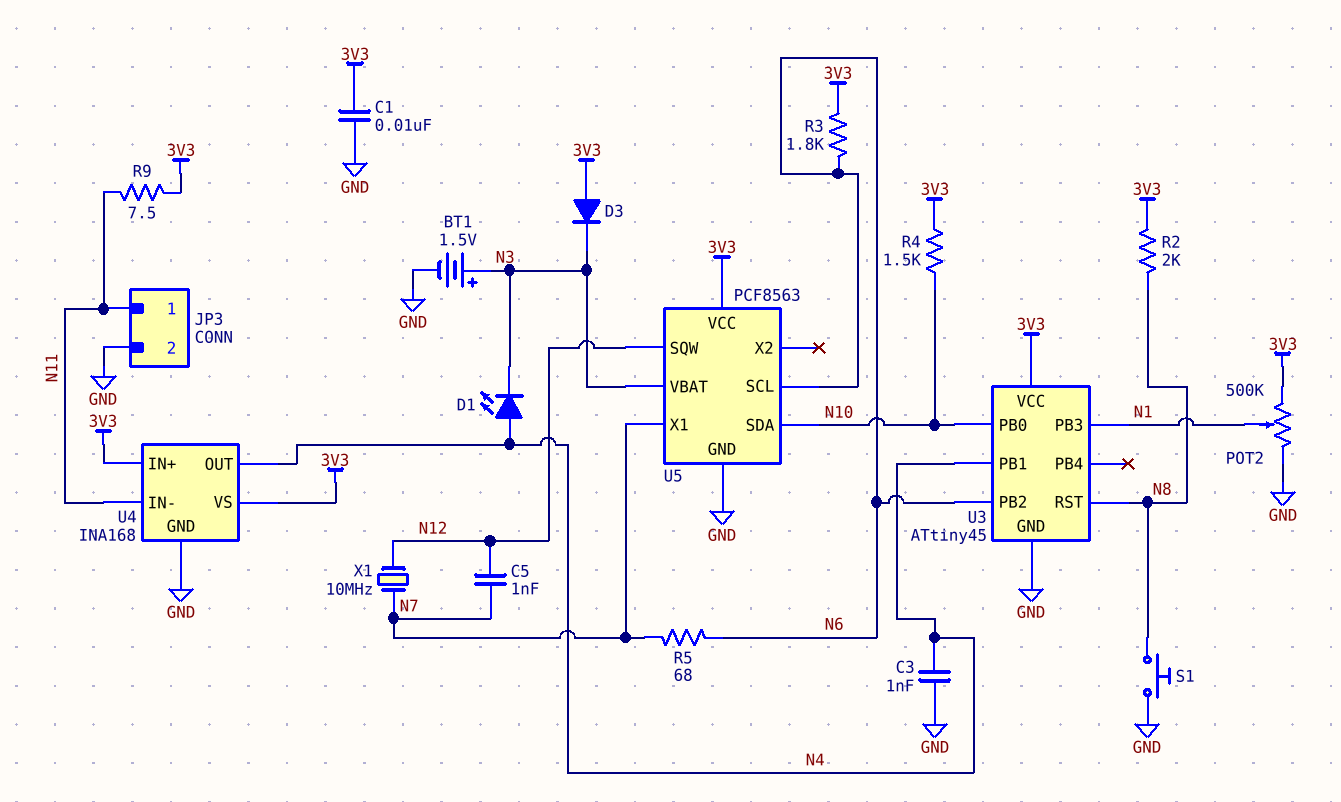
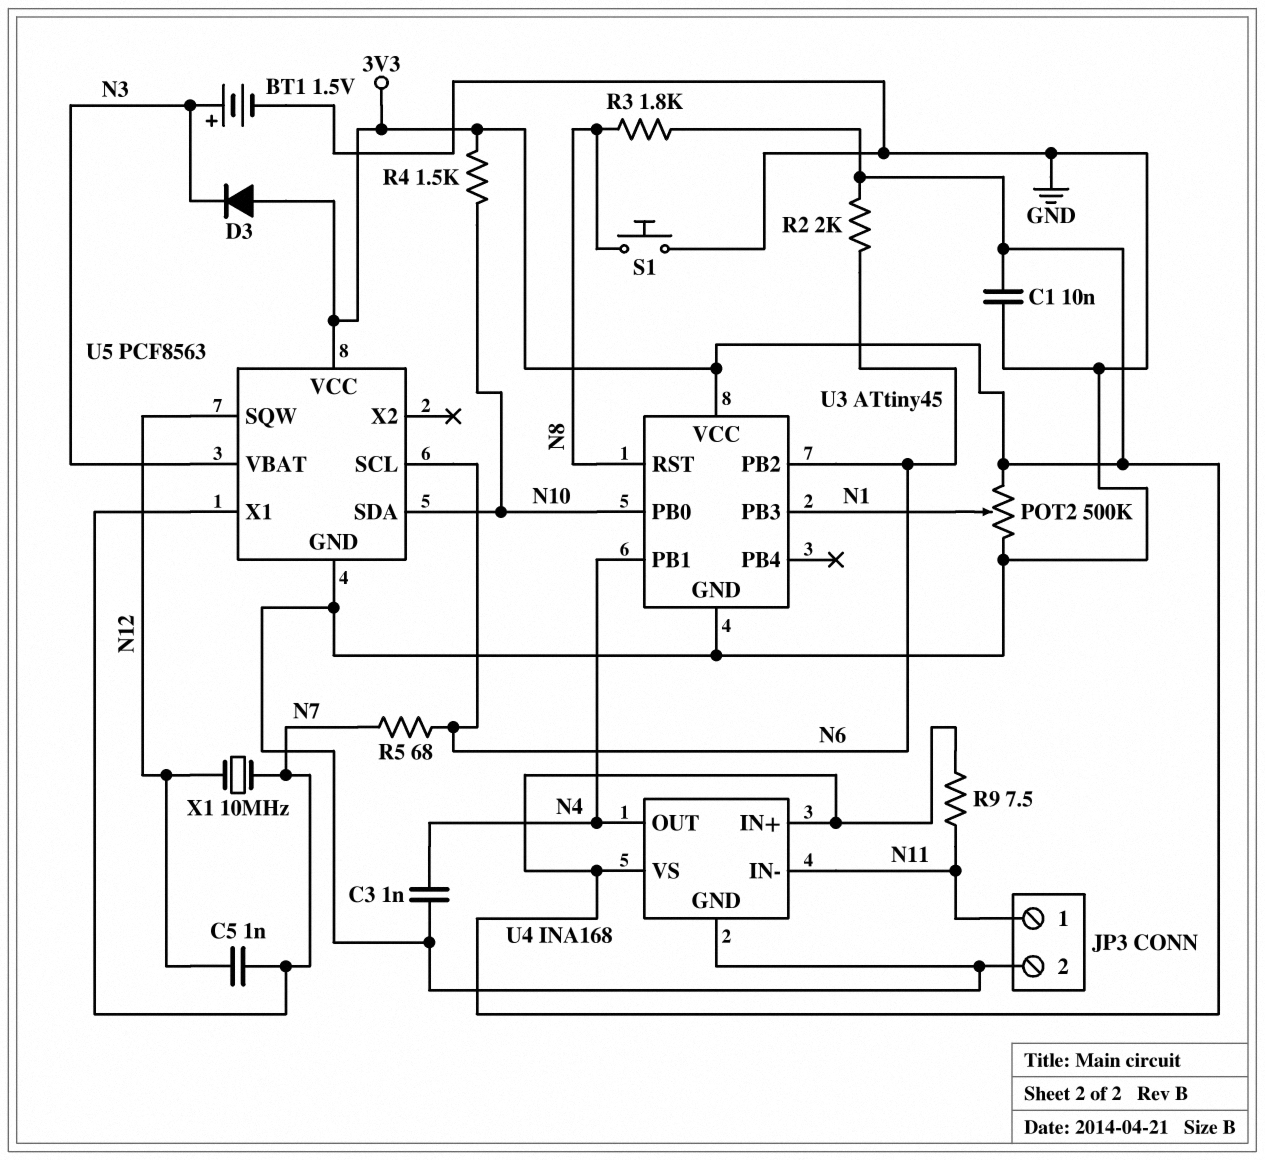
D1: LED (A N4, K N3) -> none
R2: 2k (3V3, N8) -> 2k (3V3, N6)
R3: 1.8k (3V3, N6) -> 1.8k (3V3, N8)

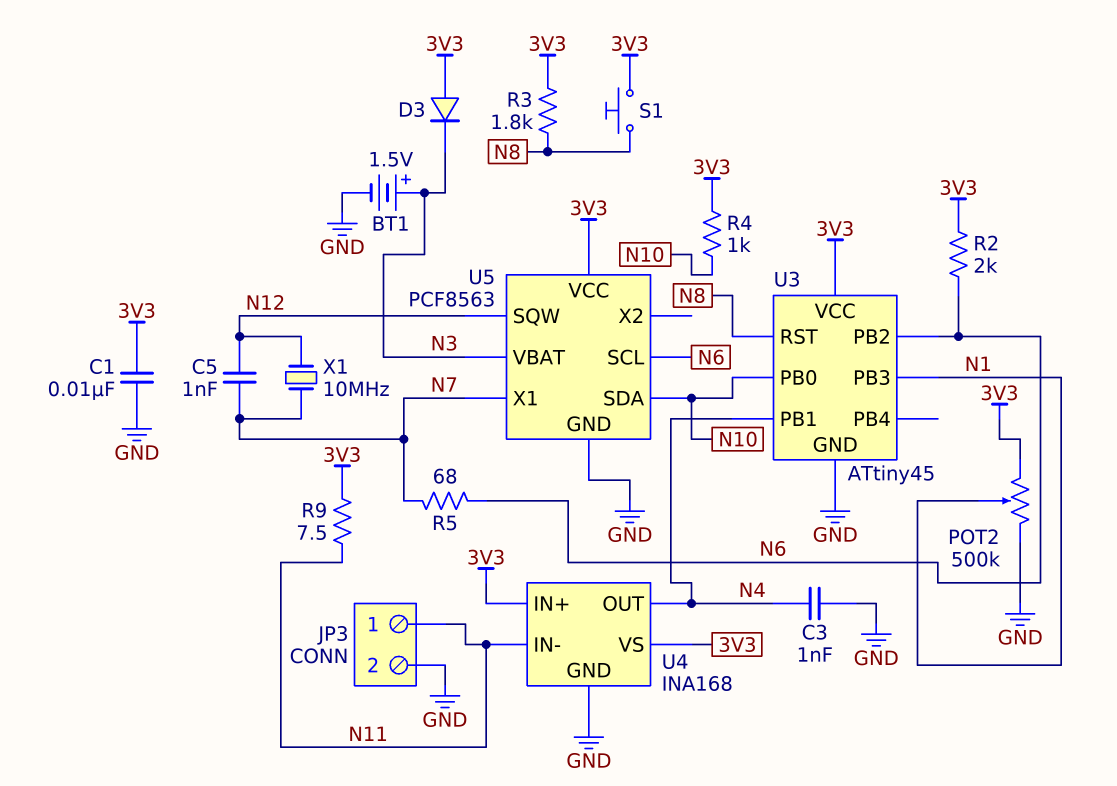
R4: 1.5k (3V3, N10) -> 1k (3V3, N10)
S1: button (GND, N8) -> button (3V3, N8)

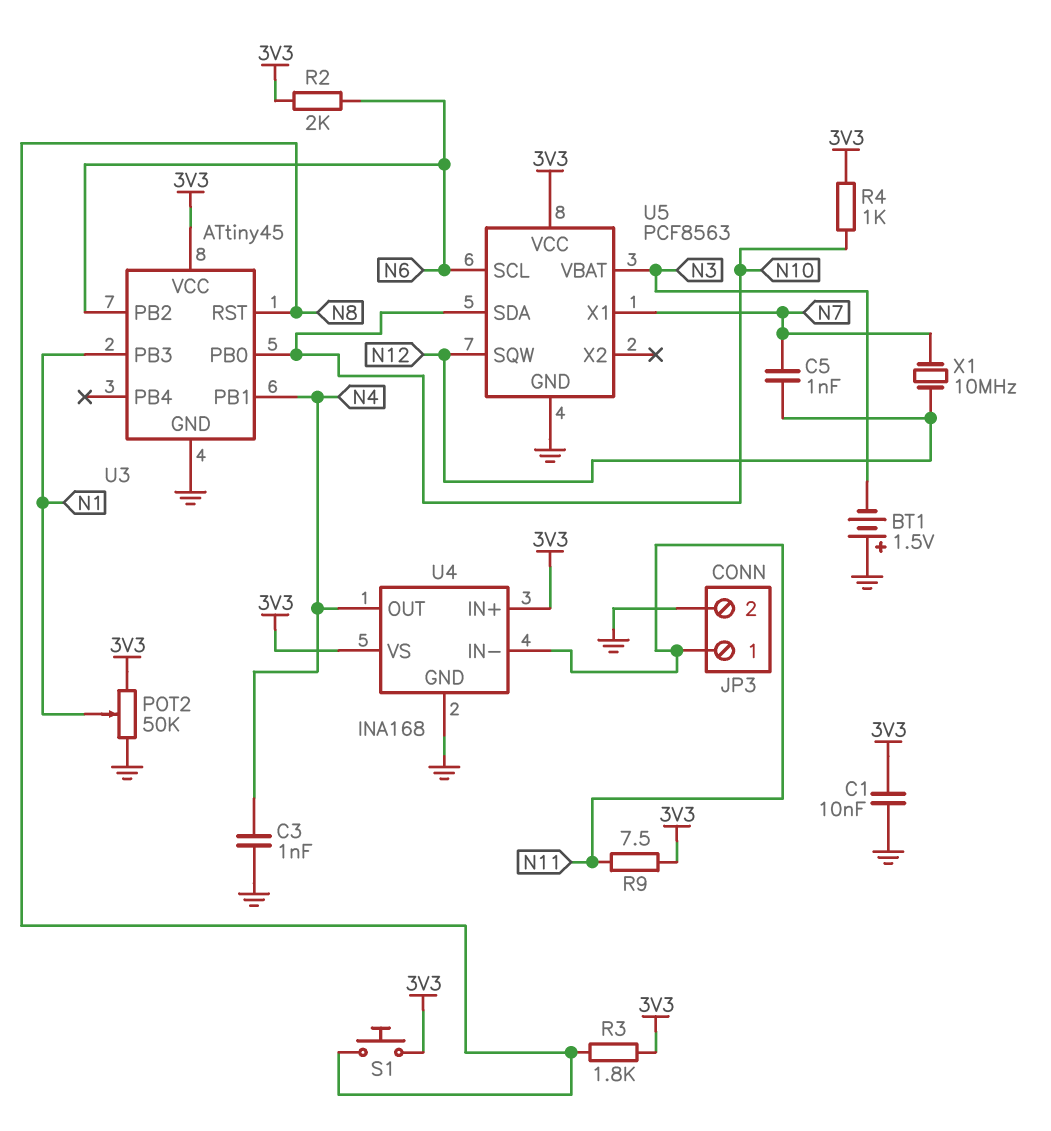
BT1: 1.5V (plus N3, minus GND) -> 1.5V (plus GND, minus N3)
D3: diode (A 3V3, K N3) -> none
POT2: 500k (3V3, GND, wiper N1) -> 50k (3V3, GND, wiper N1)
R5: 68 (N6, N7) -> none

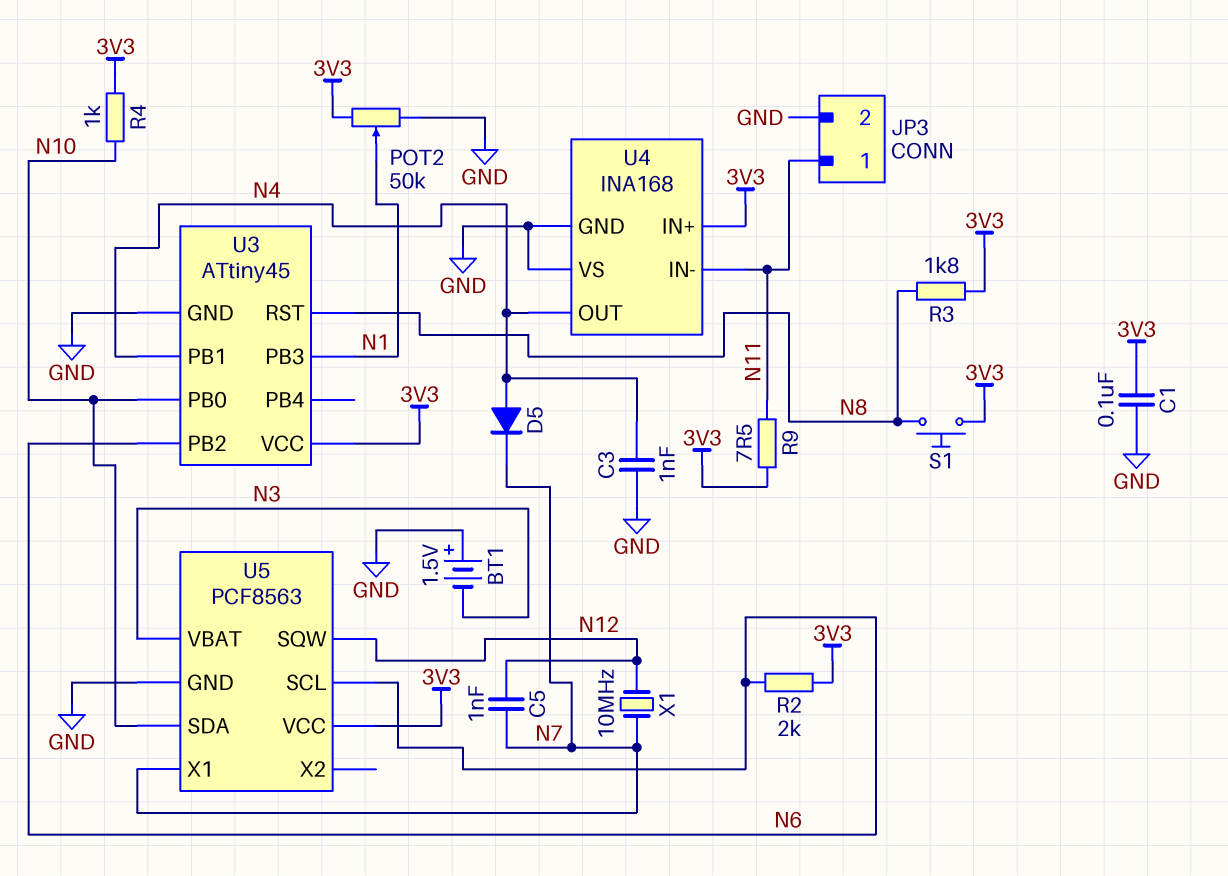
C1: 10nF (3V3, GND) -> 100nF (3V3, GND)
D5: none -> diode (A N4, K N7)
U4 pin VS: 3V3 -> GND

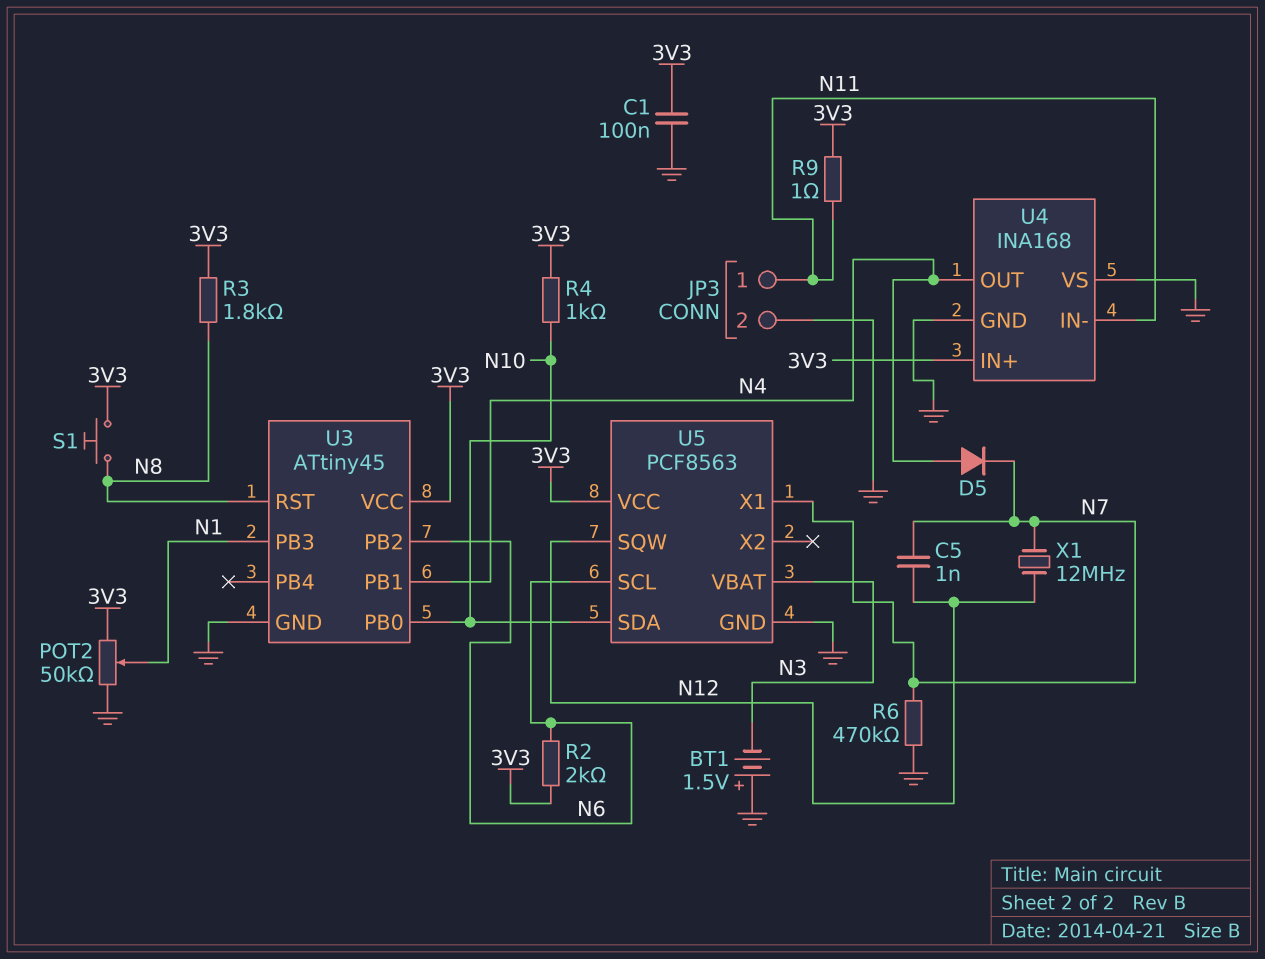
C3: 1nF (GND, N4) -> none
R6: none -> 470k (GND, N7)
R9: 7.5 (3V3, N11) -> 1 (3V3, N11)
X1: 10MHz (N7, N12) -> 12MHz (N7, N12)

